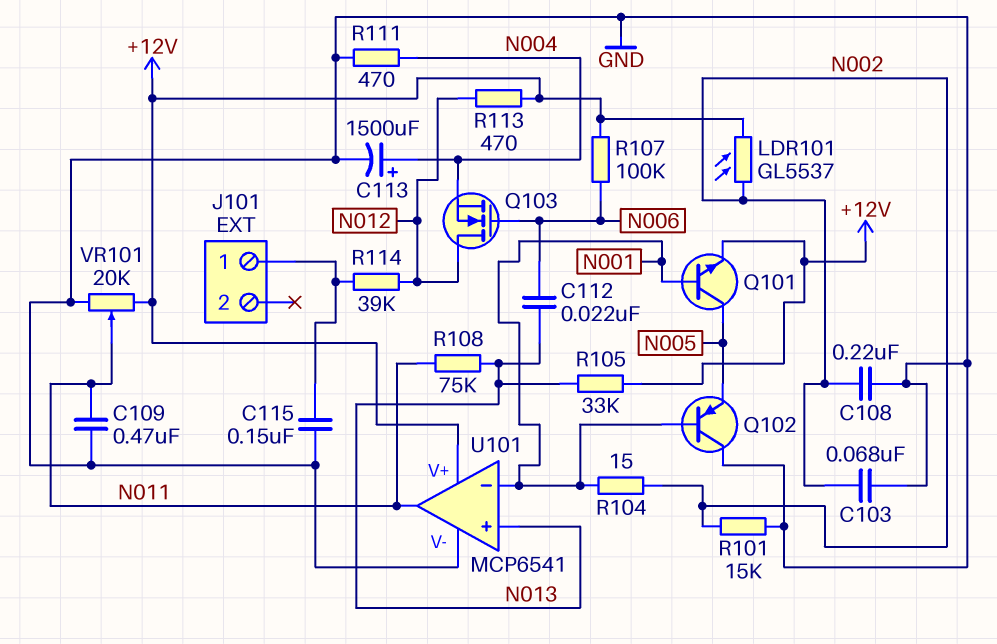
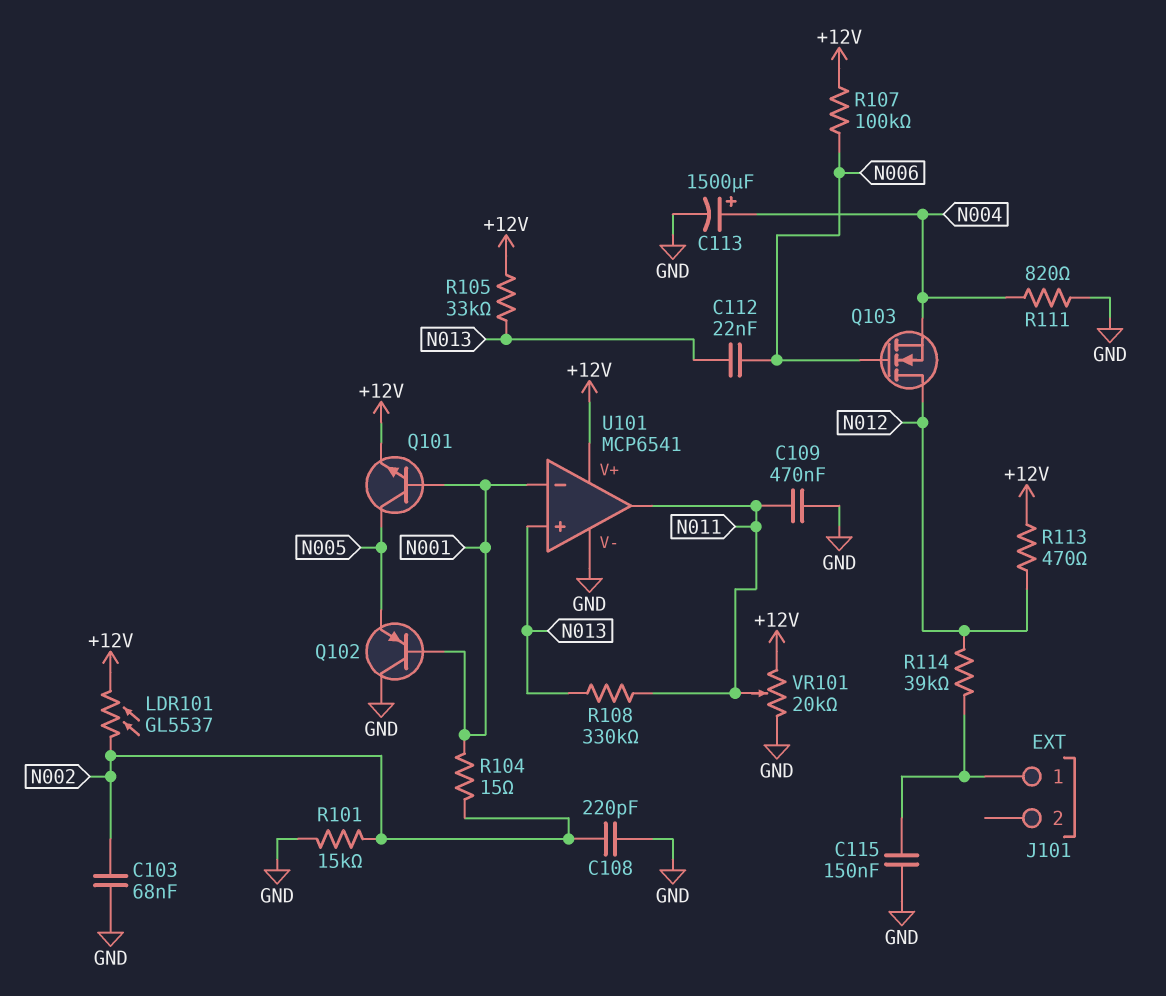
C108: 220nF (GND, N002) -> 220pF (GND, N002)
R108: 75k (N011, N013) -> 330k (N011, N013)
R111: 470 (GND, N004) -> 820 (GND, N004)

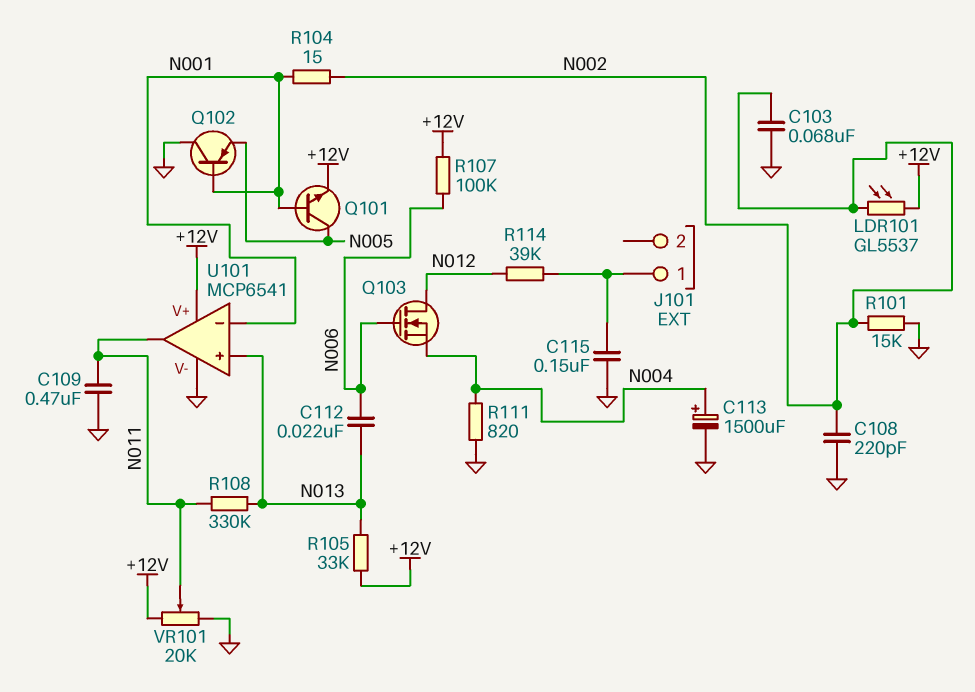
R113: 470 (+12V, N012) -> none

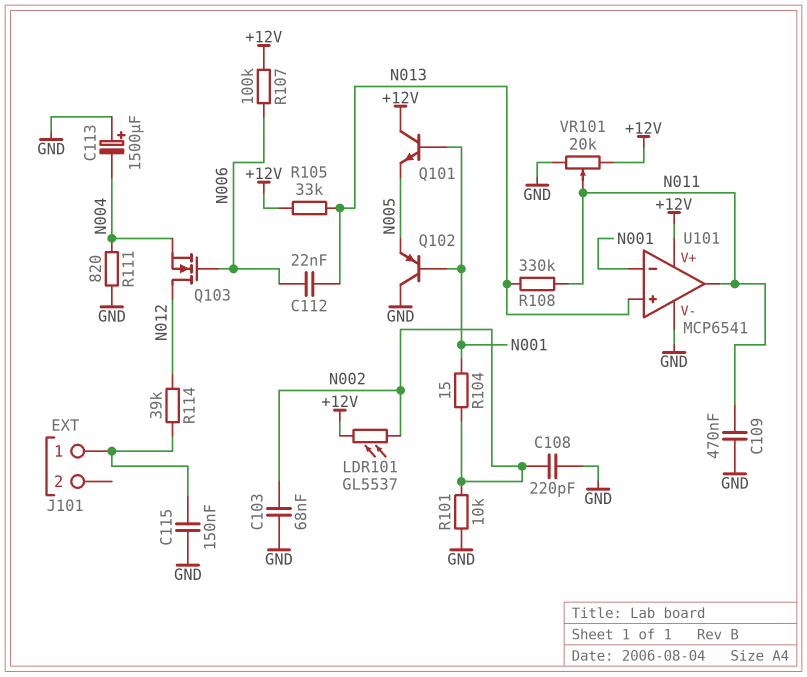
C113: 1500uF (plus N004, minus GND) -> 1500uF (plus GND, minus N004)
Q101: NPN (B N001, C N005, E +12V) -> NPN (B N001, C +12V, E N005)
R101: 15k (GND, N002) -> 10k (GND, N002)

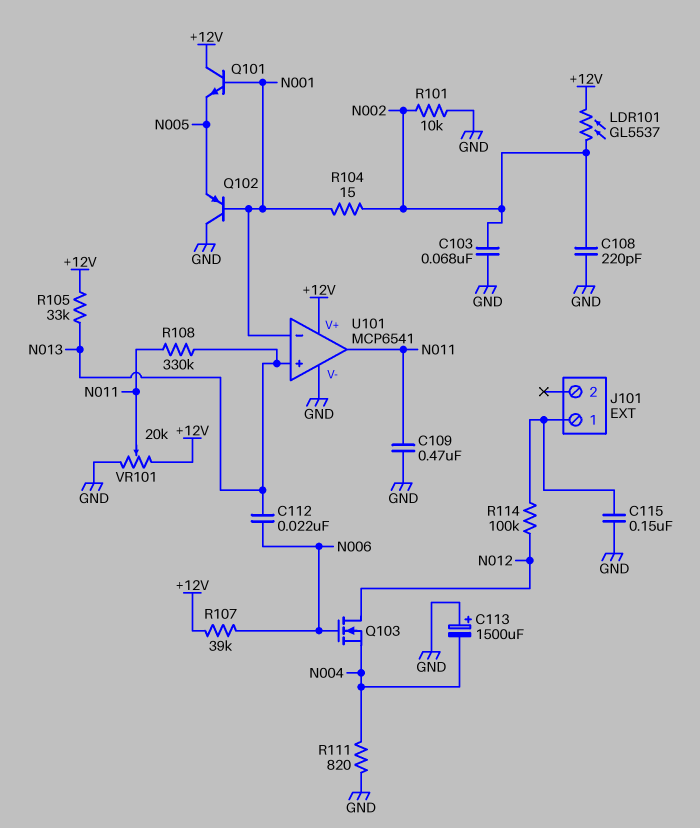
R107: 100k (+12V, N006) -> 39k (+12V, N006)
R114: 39k (J101/1, N012) -> 100k (J101/1, N012)

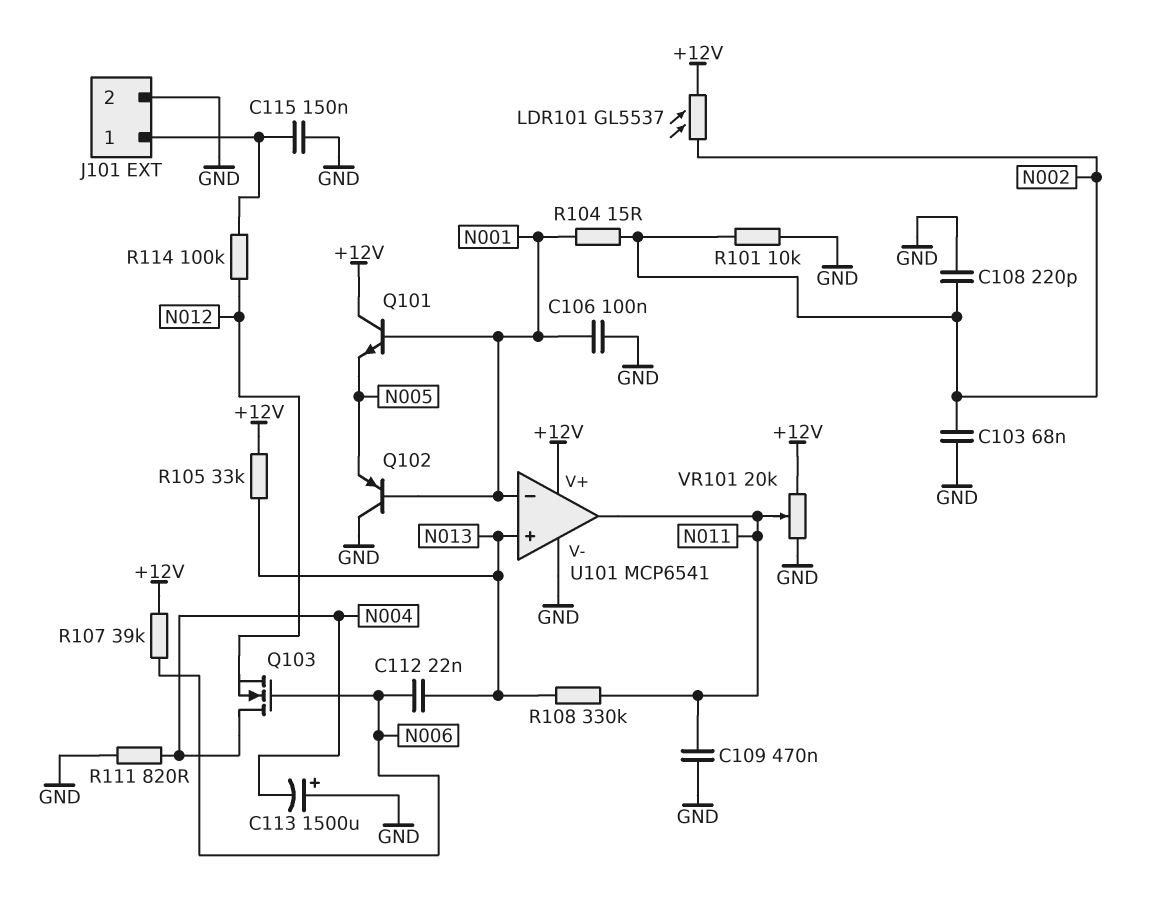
C106: none -> 100nF (GND, N001)
J101 pin 2: none -> GND
Q103: NMOS (G N006, D N012, S N004) -> NMOS (G N006, D N004, S N012)

